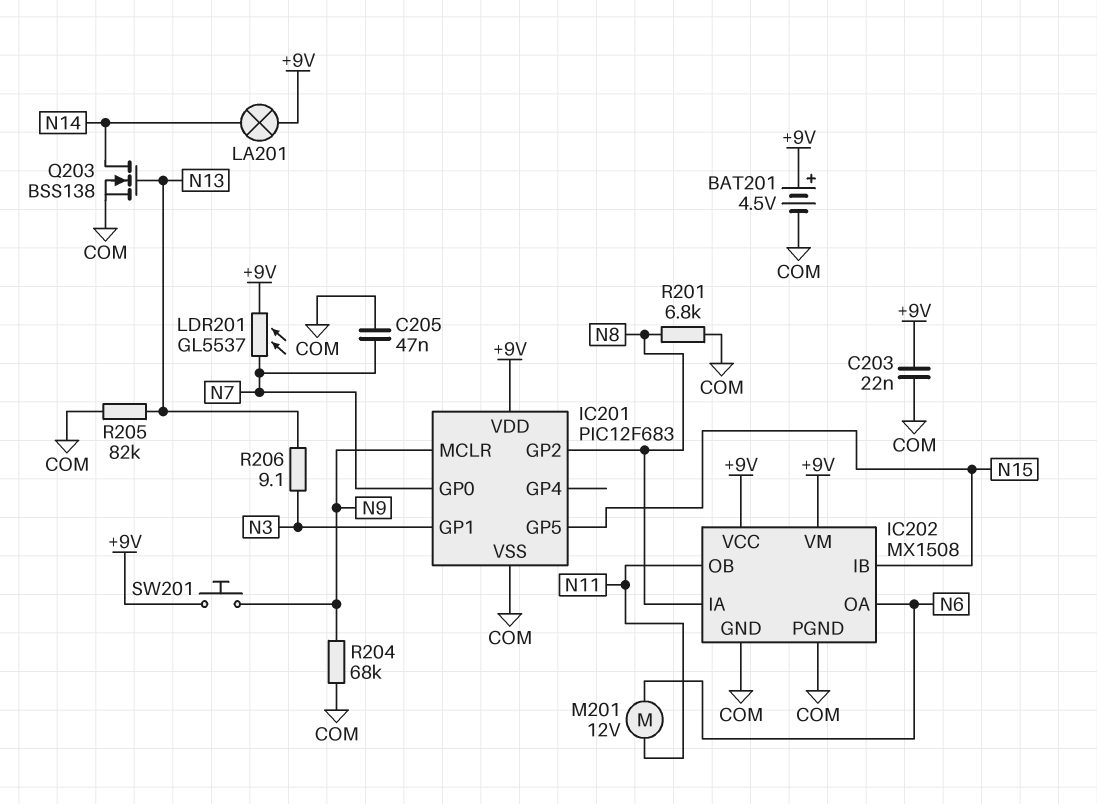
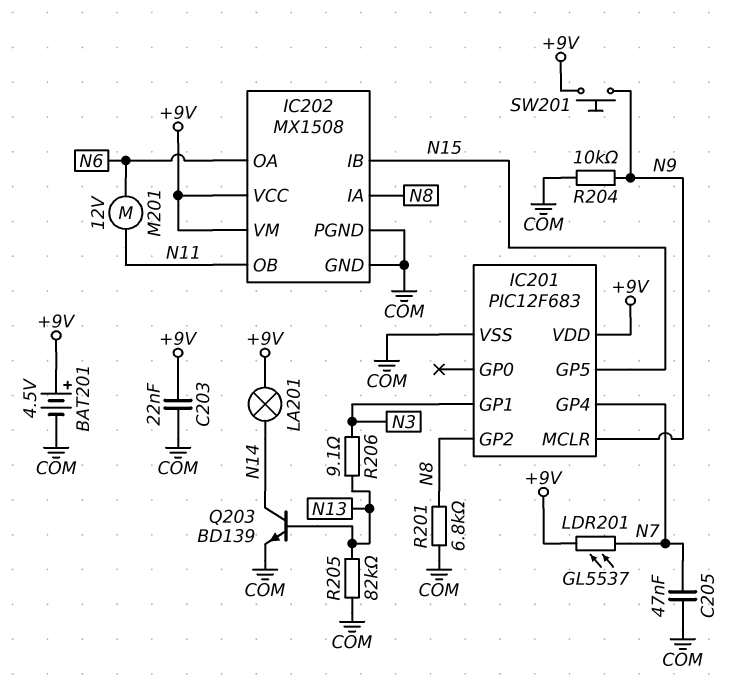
IC201 pin GP0: N7 -> none
IC201 pin GP4: none -> N7
Q203: NMOS BSS138 (G N13, D N14, S COM) -> NPN BD139 (B N13, C N14, E COM)
R204: 68k (COM, N9) -> 10k (COM, N9)

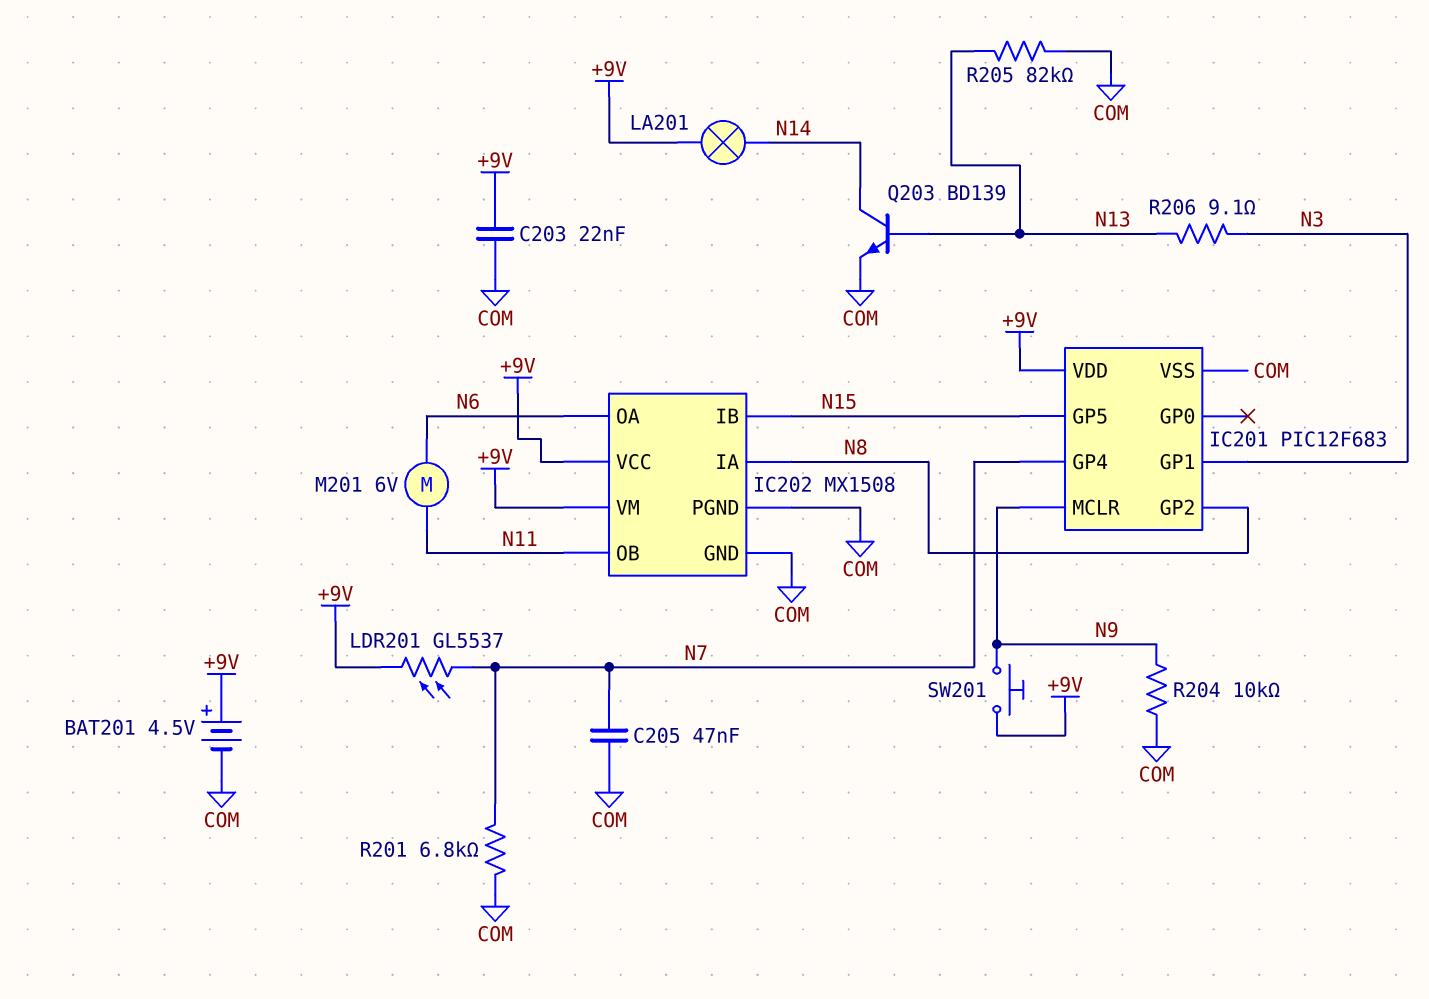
M201: motor 12V (N6, N11) -> motor 6V (N6, N11)
R201: 6.8k (COM, N8) -> 6.8k (COM, N7)

